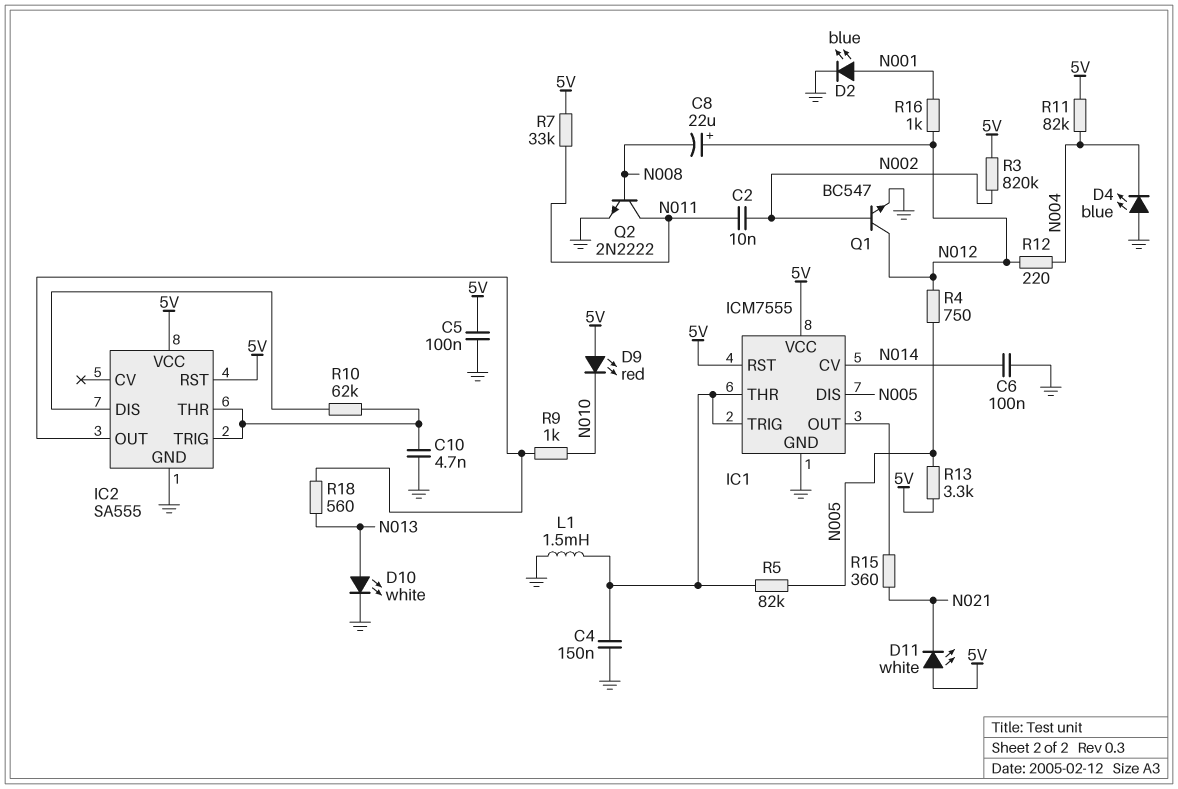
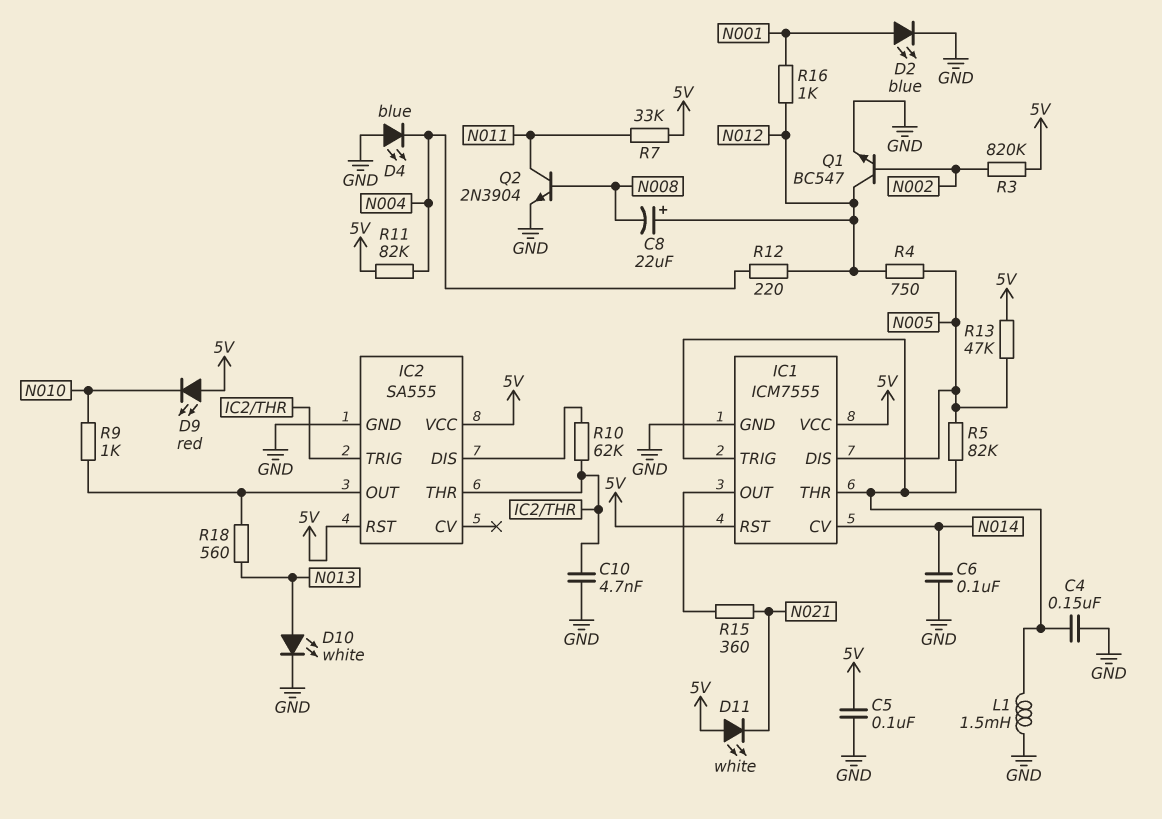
C2: 10nF (N002, N011) -> none
Q2: NPN 2N2222 (B N008, C N011, E GND) -> NPN 2N3904 (B N008, C N011, E GND)
R13: 3.3k (5V, N005) -> 47k (5V, N005)

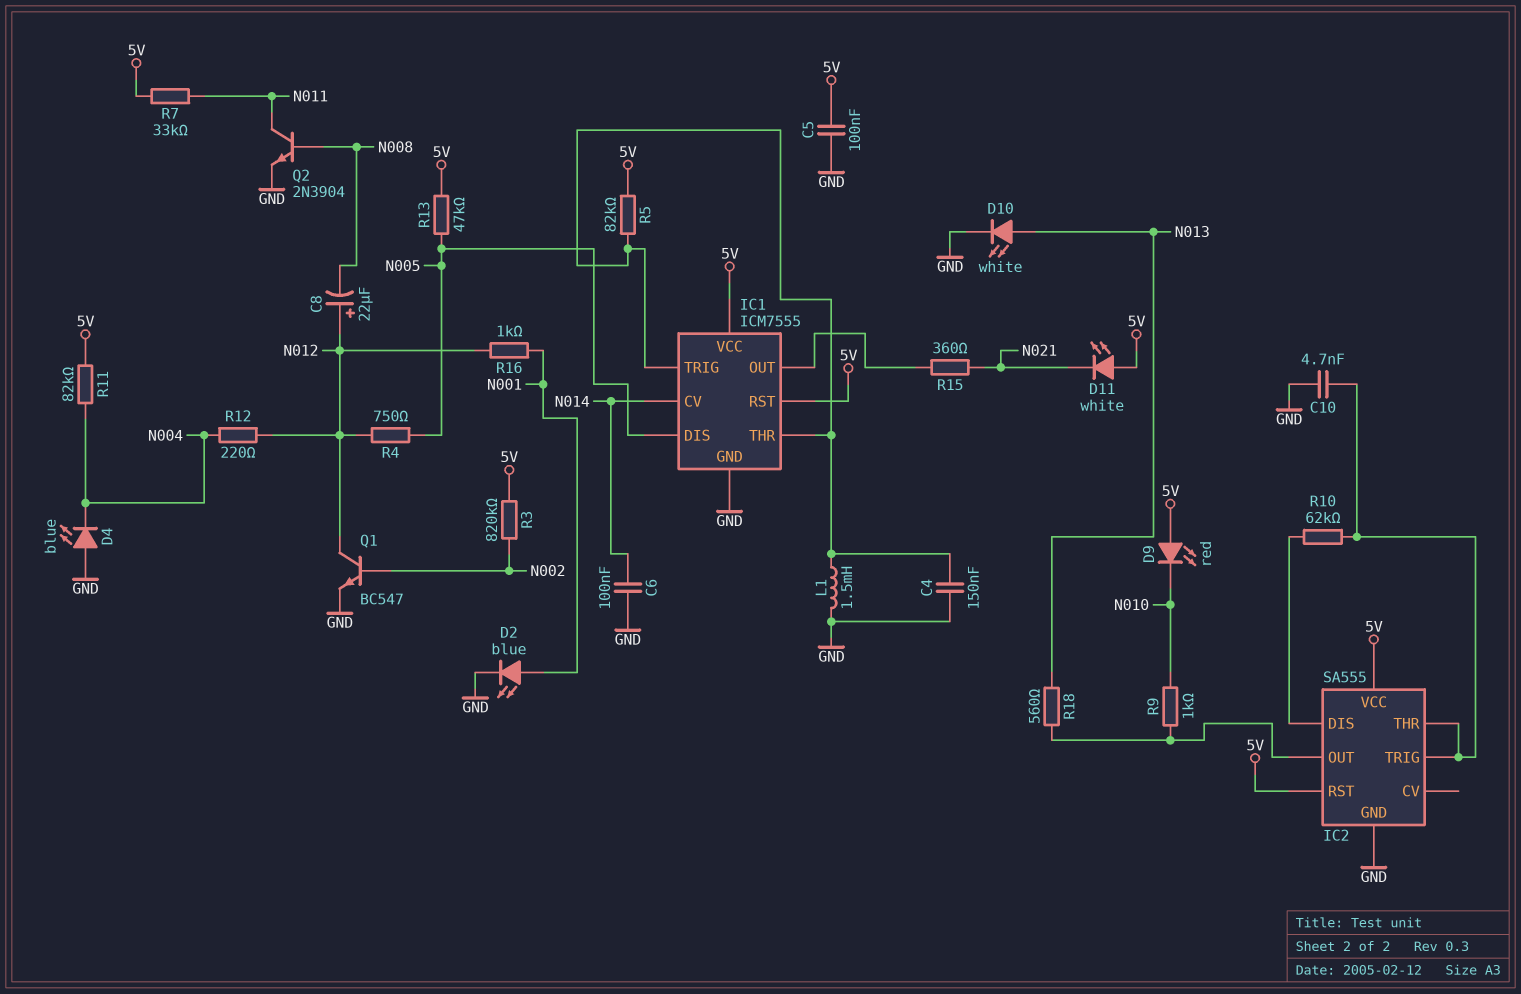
R5: 82k (IC1/THR, N005) -> 82k (5V, IC1/THR)

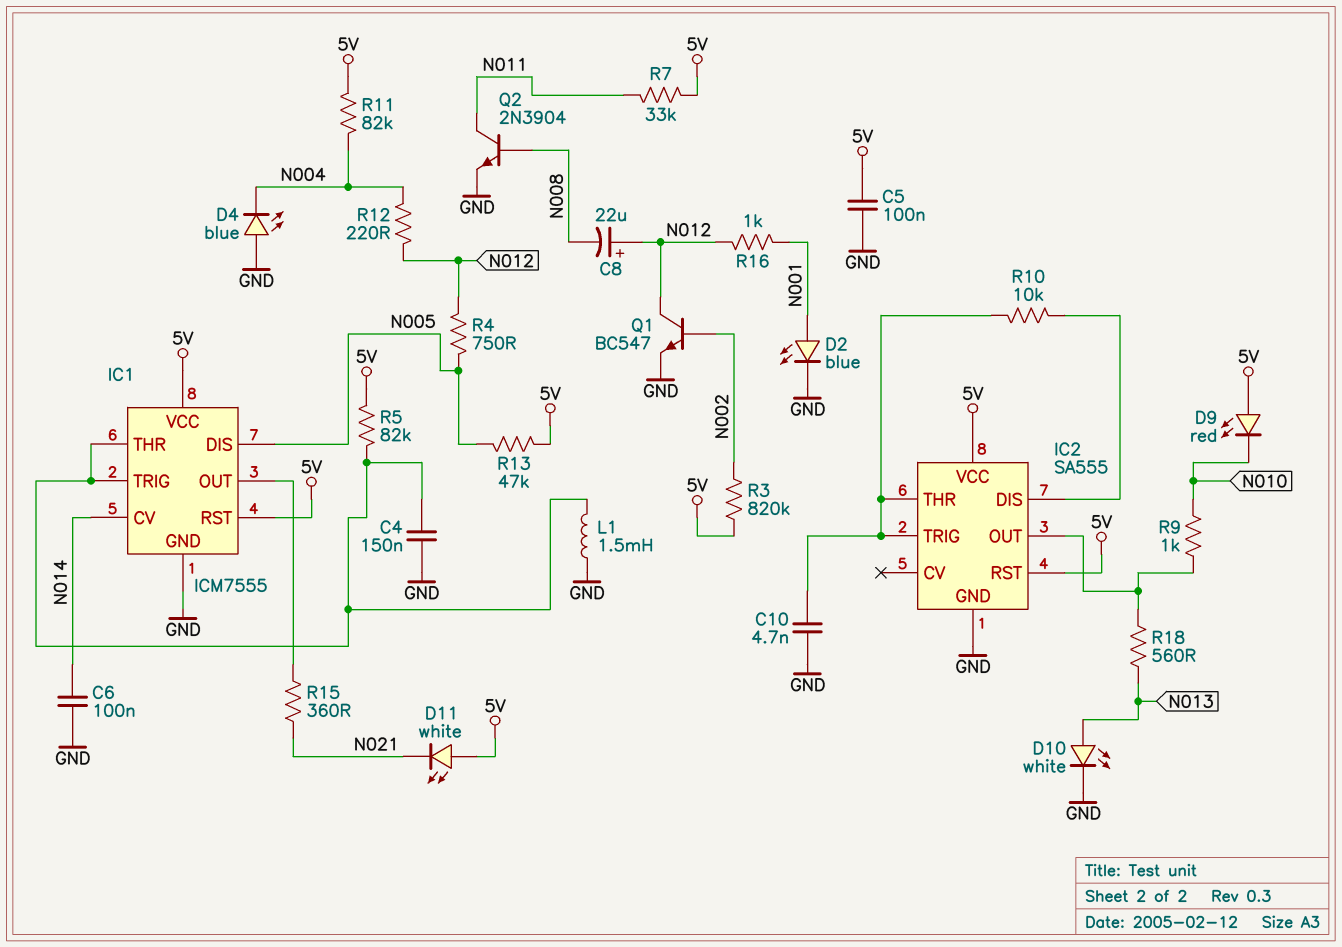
R10: 62k (IC2/DIS, IC2/THR) -> 10k (IC2/DIS, IC2/THR)

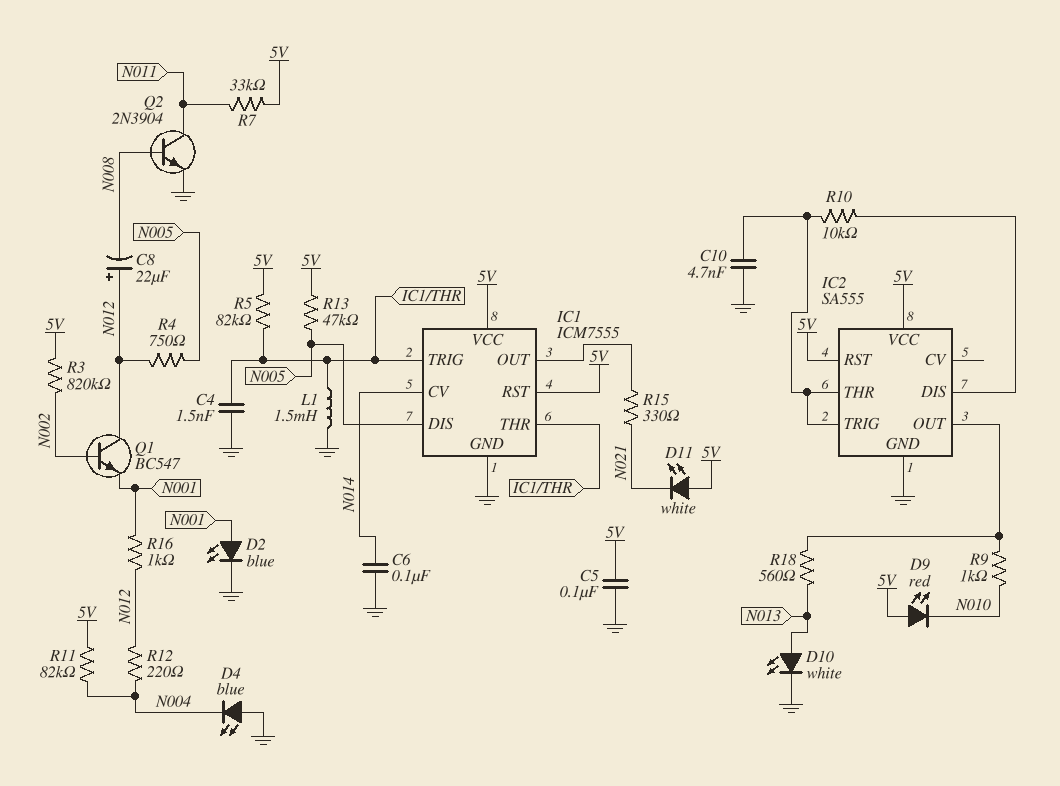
C4: 150nF (GND, IC1/THR) -> 1.5nF (GND, IC1/THR)
Q1: NPN BC547 (B N002, C N012, E GND) -> NPN BC547 (B N002, C N012, E N001)
R15: 360 (IC1/OUT, N021) -> 330 (IC1/OUT, N021)

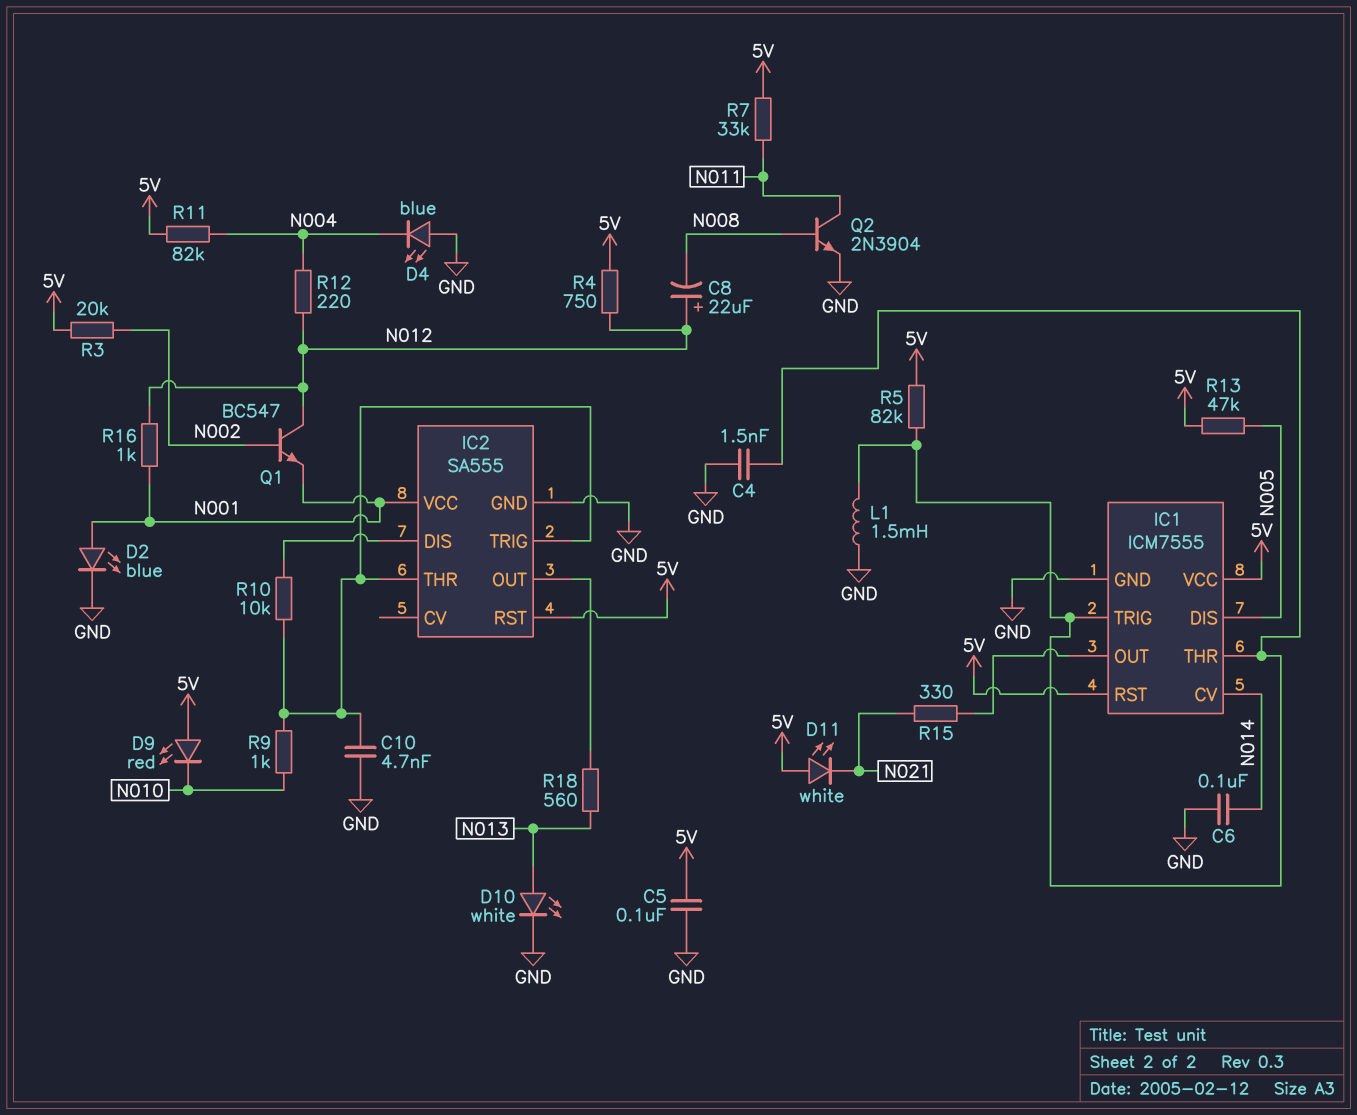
IC2 pin VCC: 5V -> N001
R3: 820k (5V, N002) -> 20k (5V, N002)
R4: 750 (N005, N012) -> 750 (5V, N012)
R9: 1k (IC2/OUT, N010) -> 1k (IC2/THR, N010)

